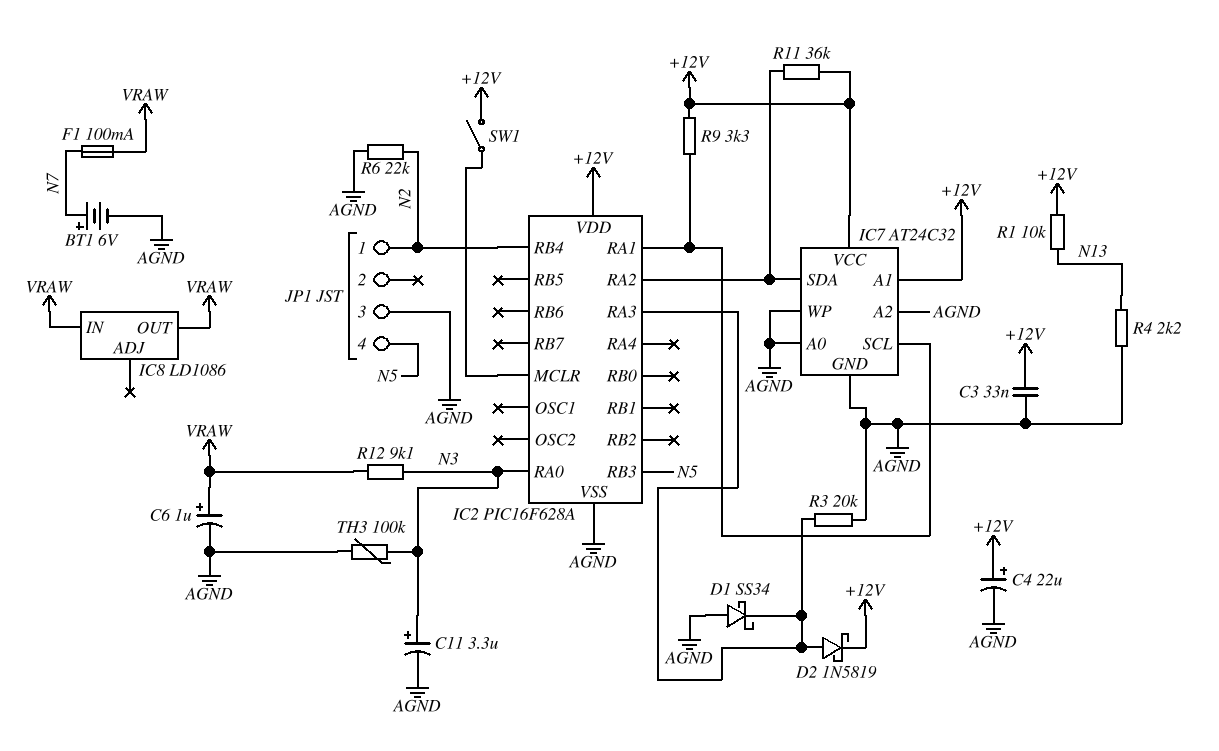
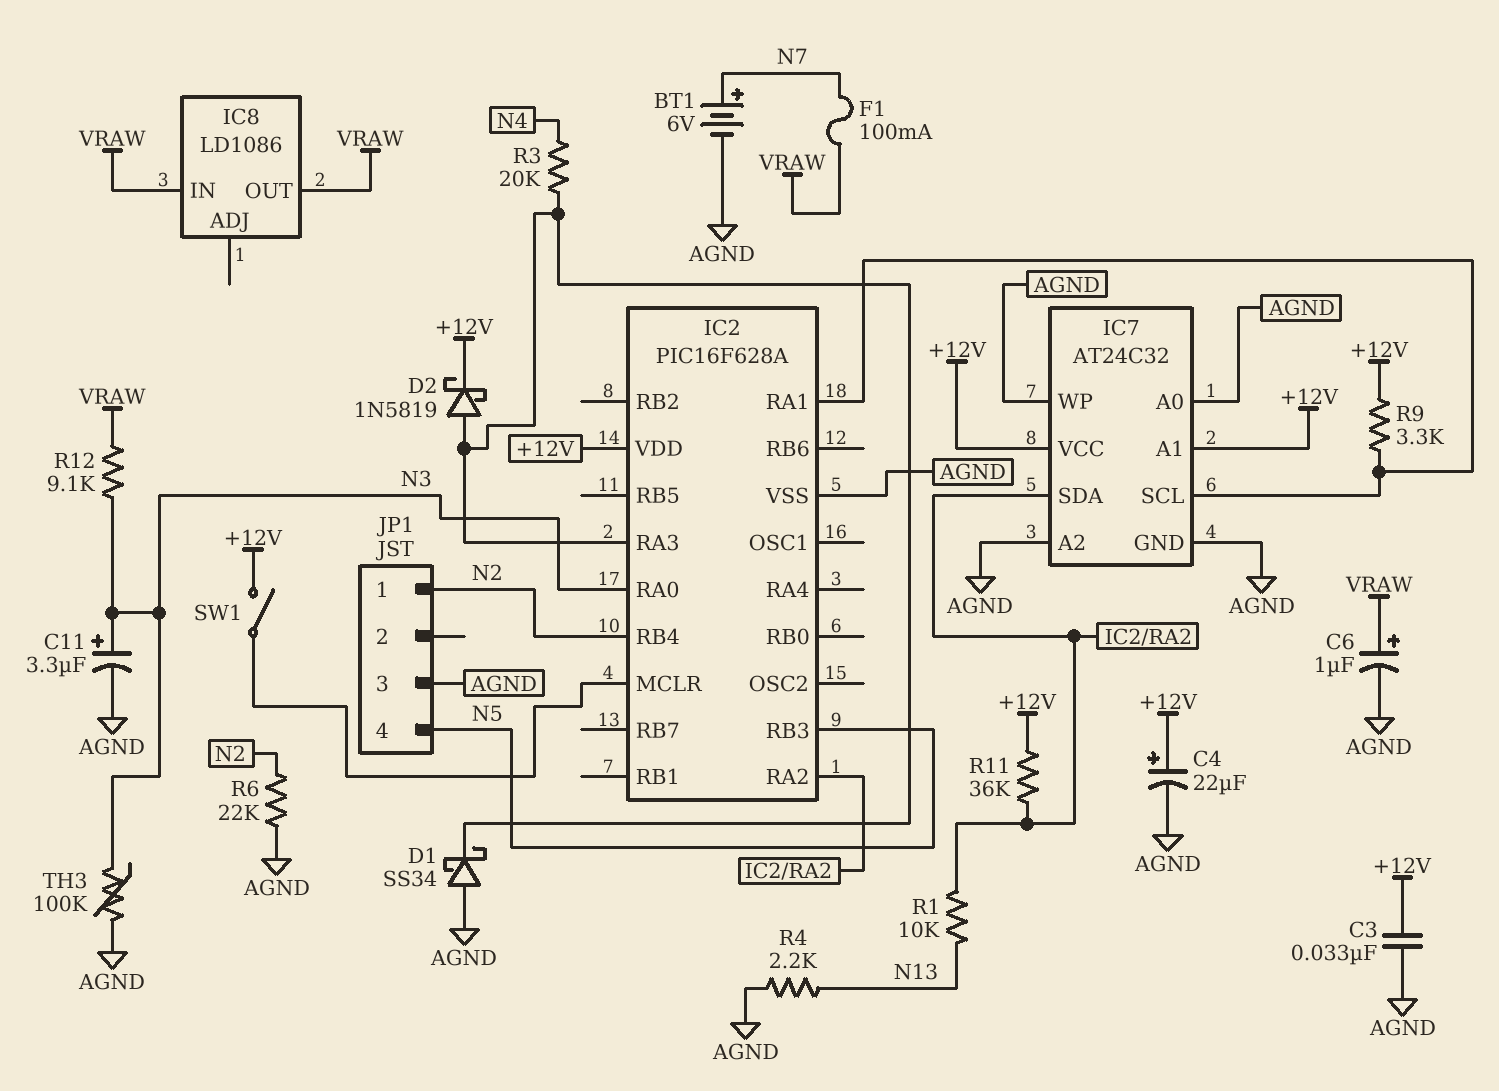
R1: 10k (+12V, N13) -> 10k (IC2/RA2, N13)
R3: 20k (AGND, IC2/RA3) -> 20k (IC2/RA3, N4)

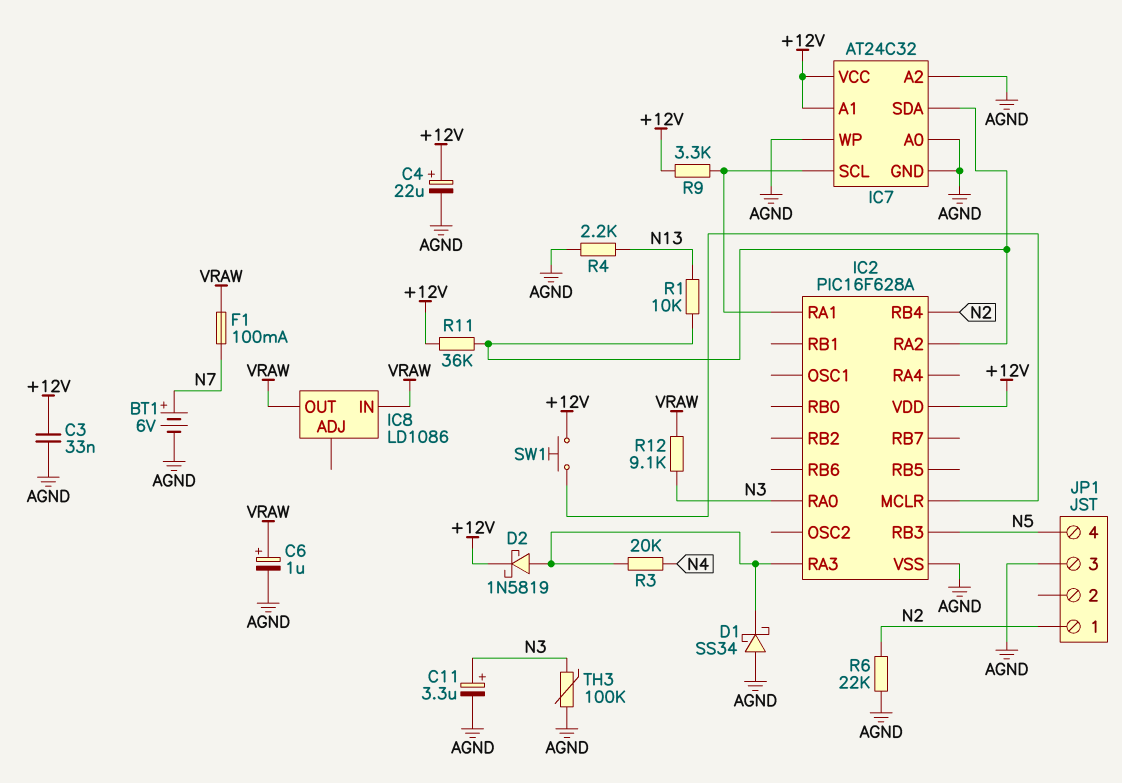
SW1: switch (+12V, IC2/MCLR) -> button (+12V, IC2/MCLR)

